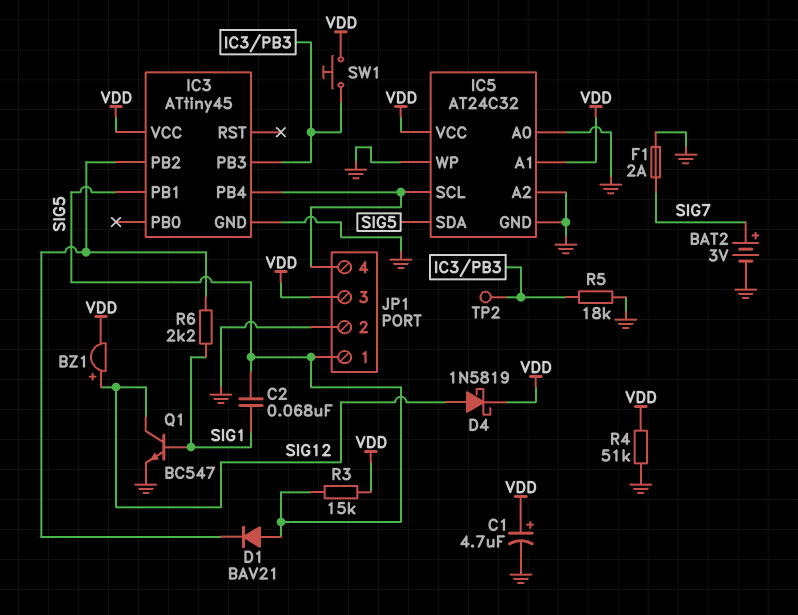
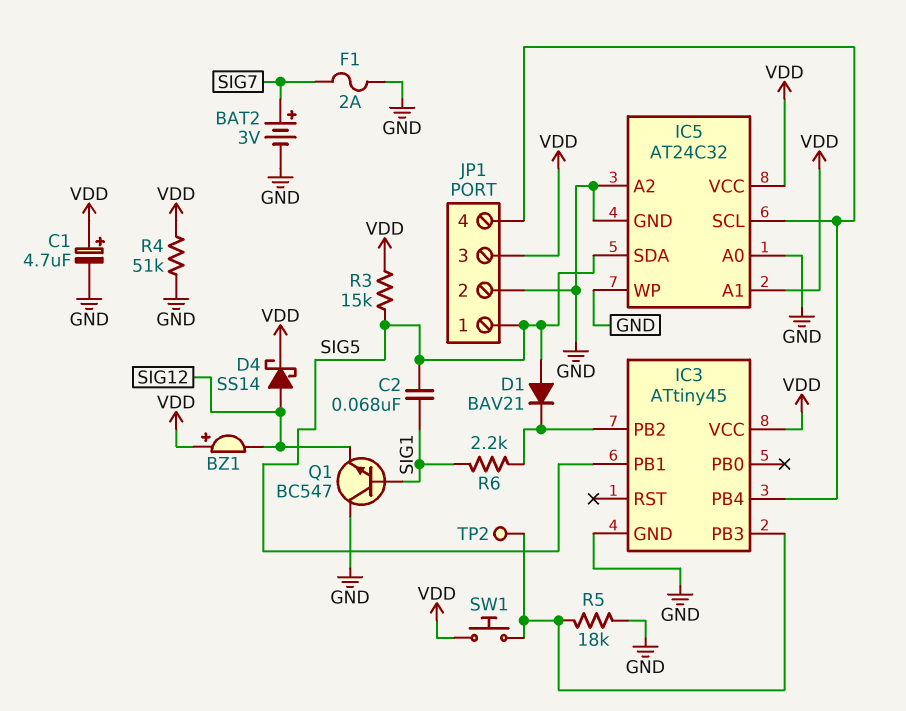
BZ1: buzzer (plus SIG12, minus VDD) -> buzzer (plus VDD, minus SIG12)
D4: schottky 1N5819 (A SIG12, K VDD) -> schottky SS14 (A SIG12, K VDD)
Q1: NPN BC547 (B SIG1, C SIG12, E GND) -> NPN BC547 (B SIG1, C GND, E SIG12)

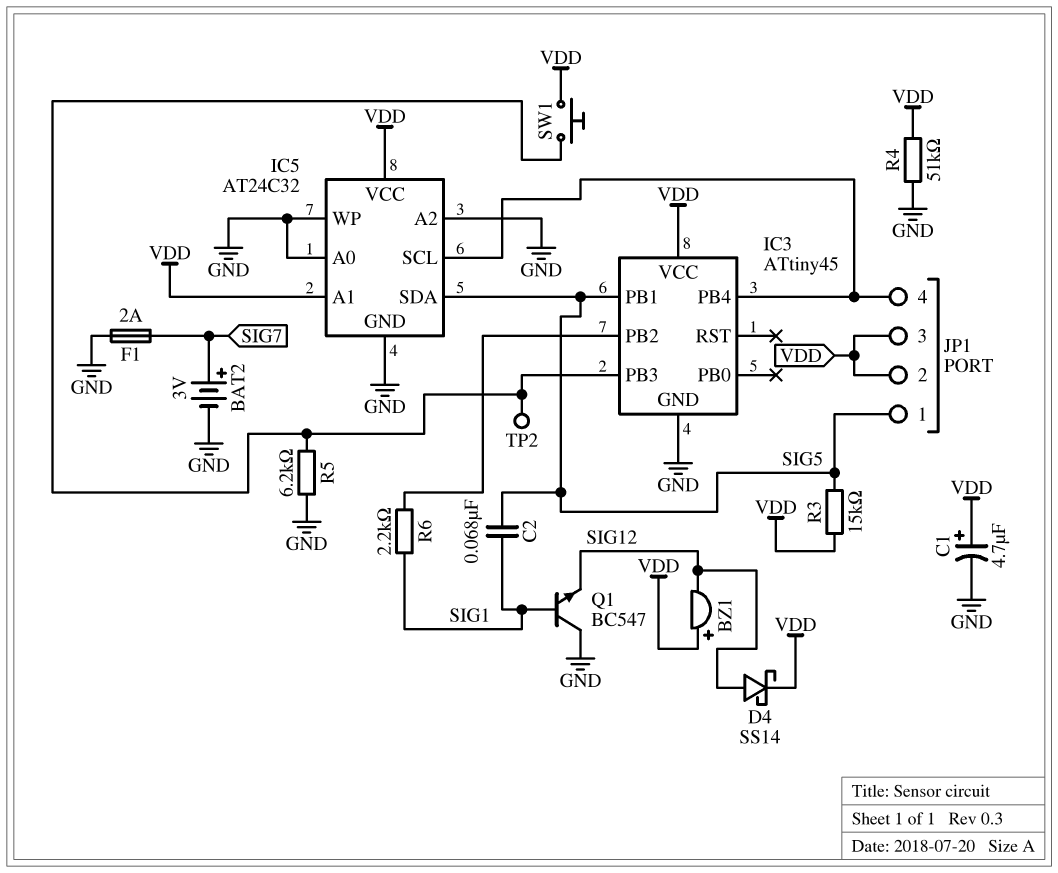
D1: diode BAV21 (A SIG5, K IC3/PB2) -> none
JP1 pin 2: GND -> VDD
R5: 18k (GND, IC3/PB3) -> 6.2k (GND, IC3/PB3)

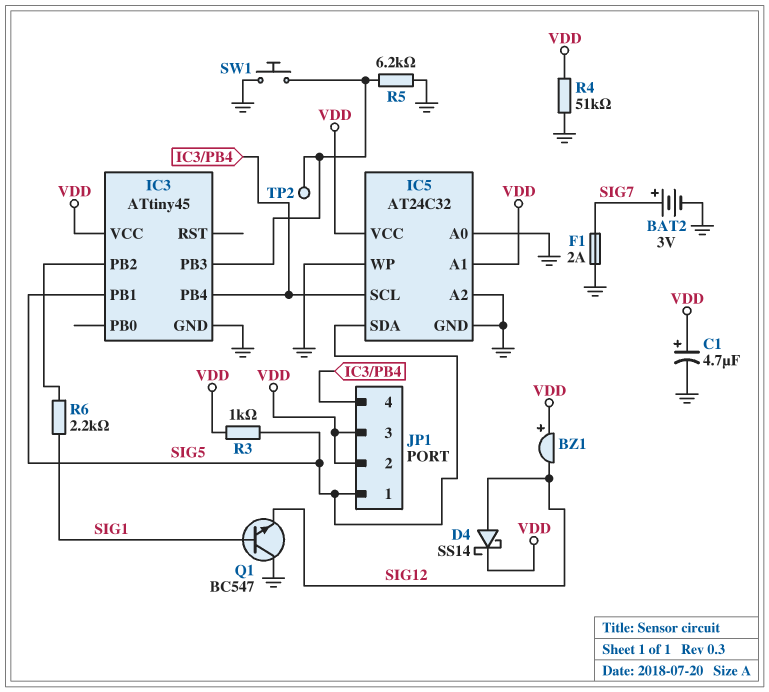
C2: 68nF (SIG1, SIG5) -> none
R3: 15k (SIG5, VDD) -> 1k (SIG5, VDD)
SW1: button (IC3/PB3, VDD) -> button (GND, IC3/PB3)

